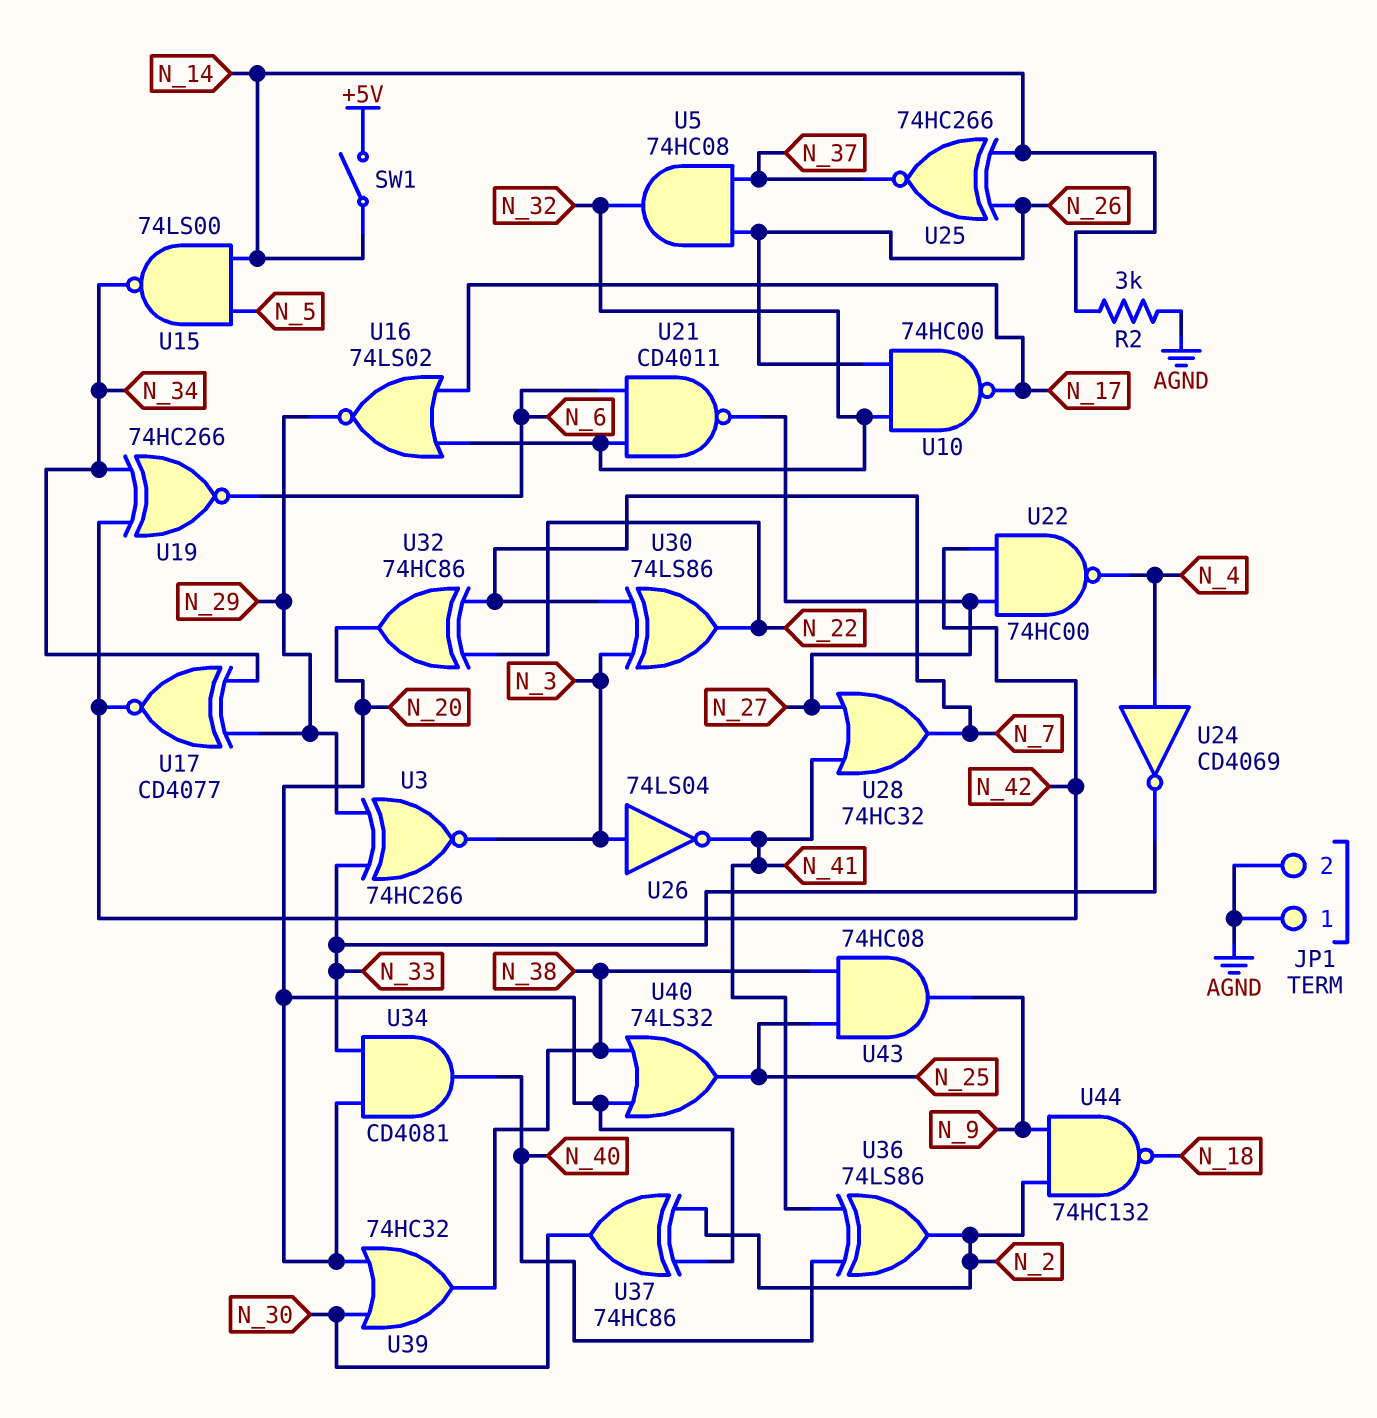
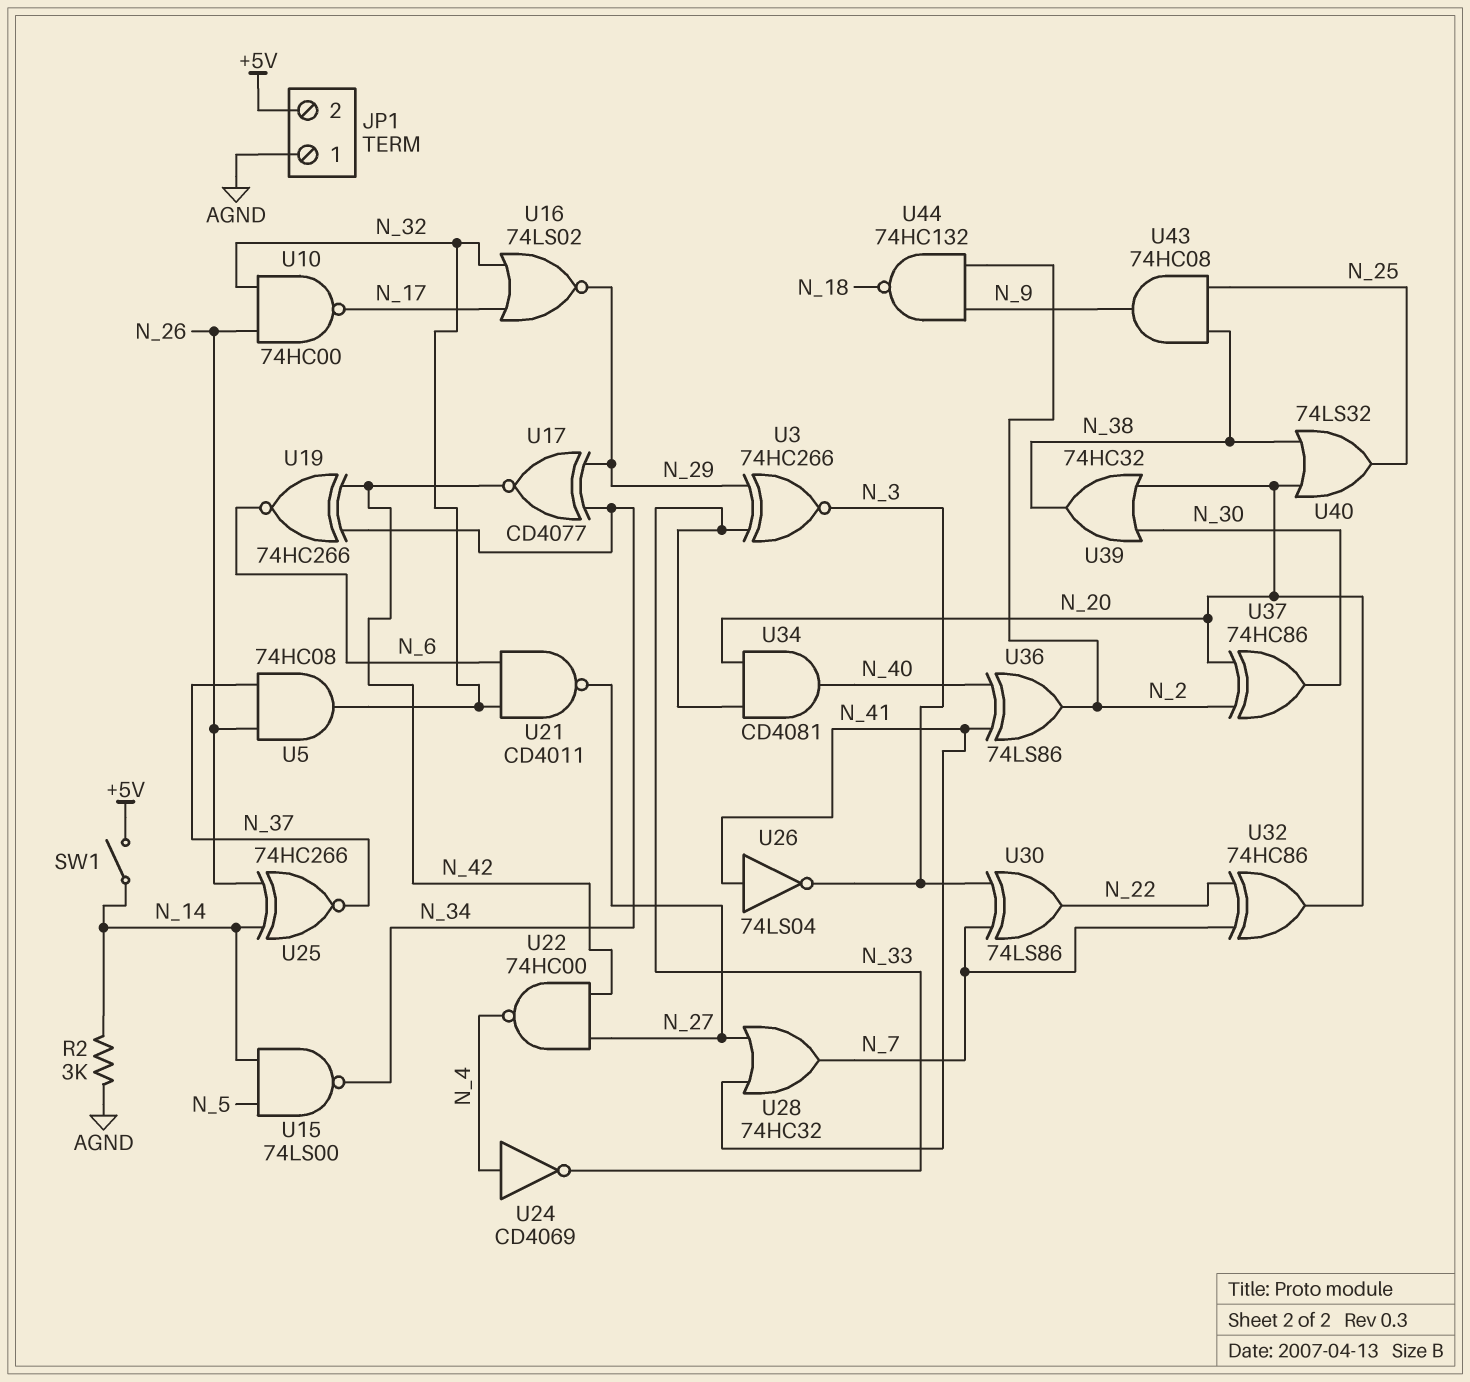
JP1 pin 2: AGND -> +5V
U26: NOT 74LS04 (in N_3, out N_41) -> NOT 74LS04 (in N_41, out N_3)

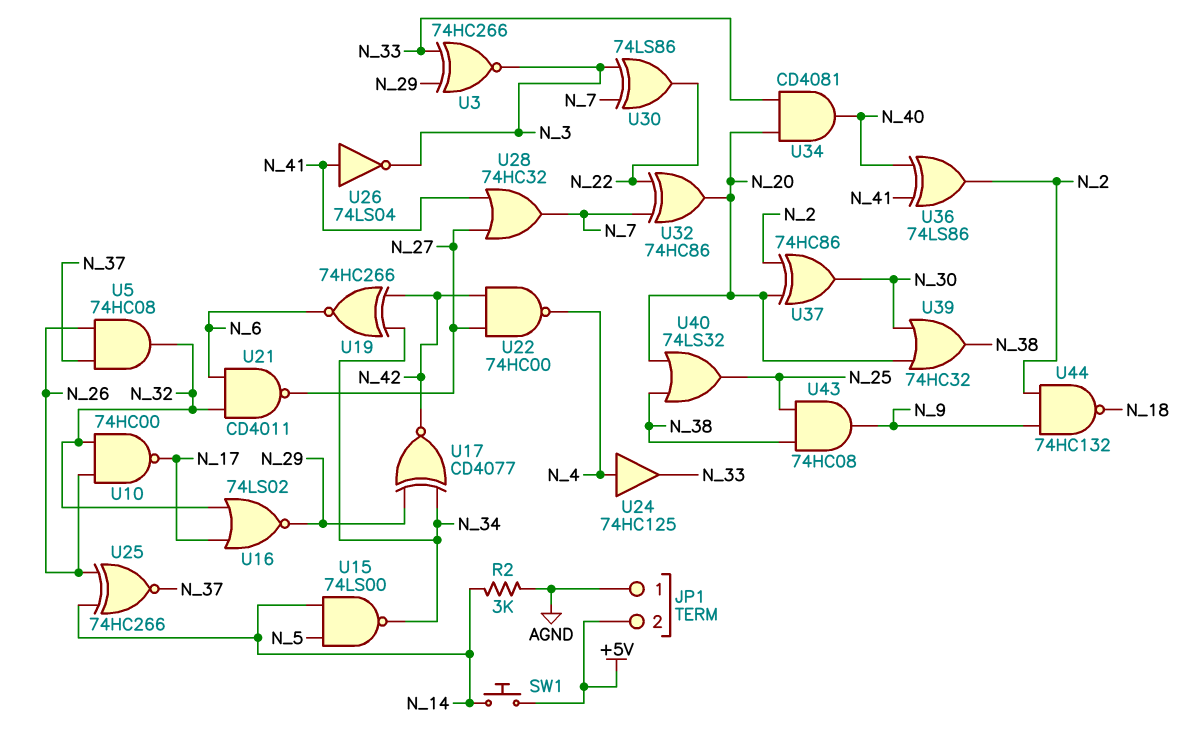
SW1: switch (+5V, N_14) -> button (+5V, N_14)
U24: NOT CD4069 (in N_4, out N_33) -> buffer 74HC125 (in N_4, out N_33)

